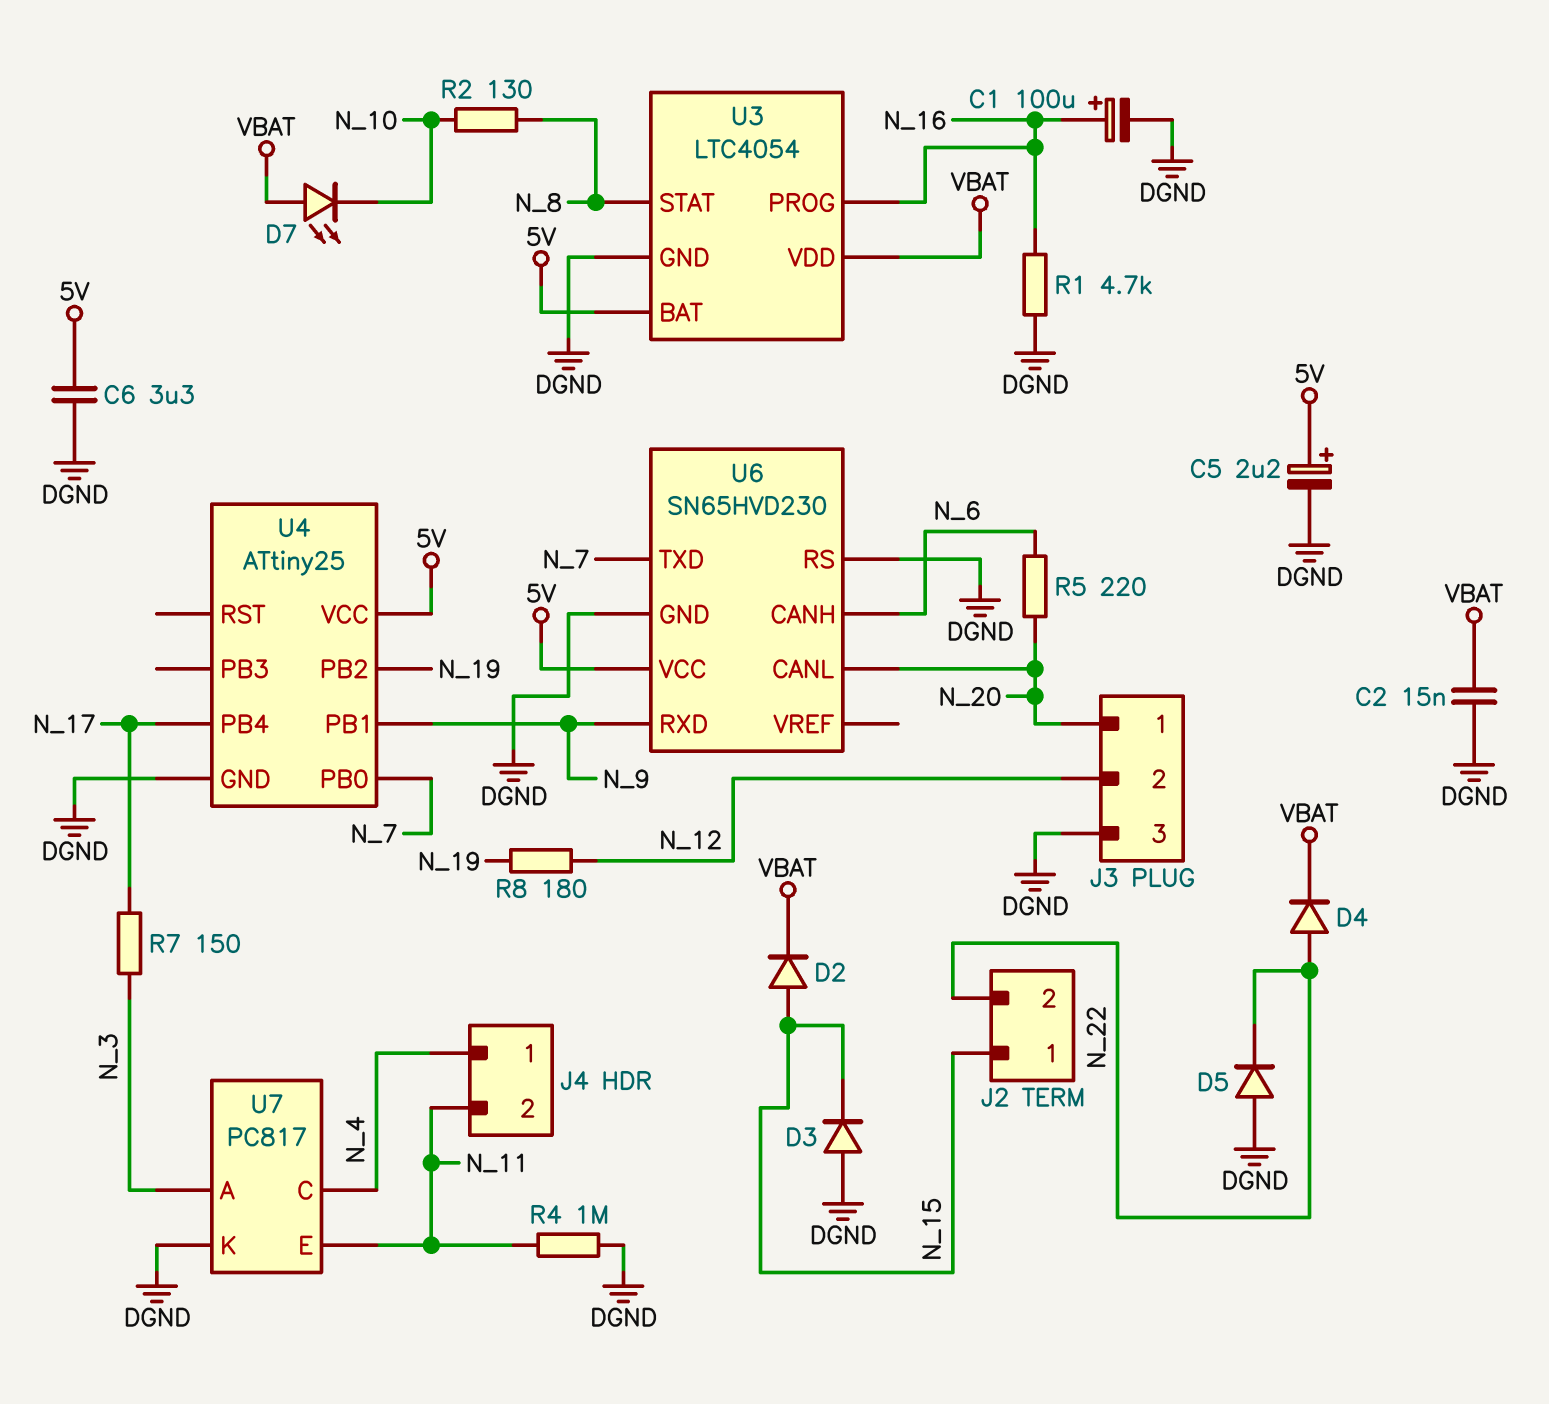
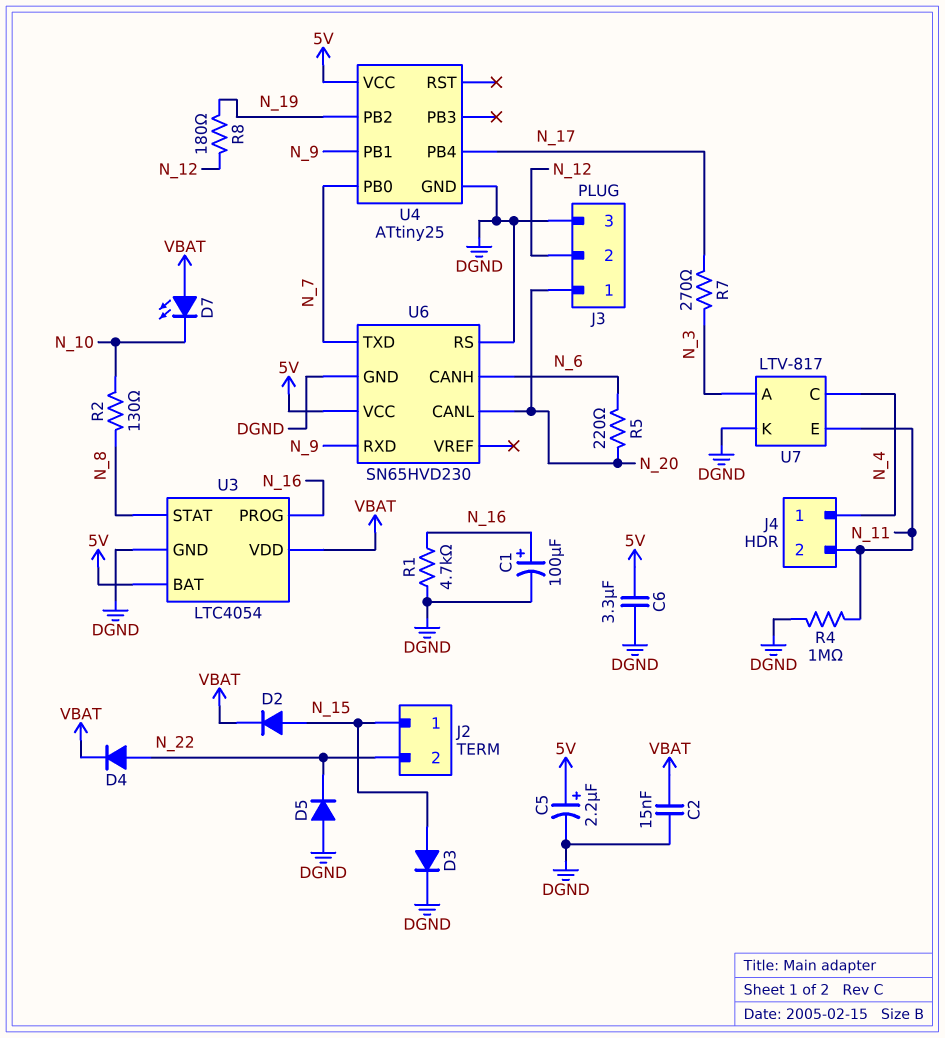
D3: diode (A DGND, K N_15) -> diode (A N_15, K DGND)
R7: 150 (N_3, N_17) -> 270 (N_3, N_17)
U7: PC817 -> LTV-817

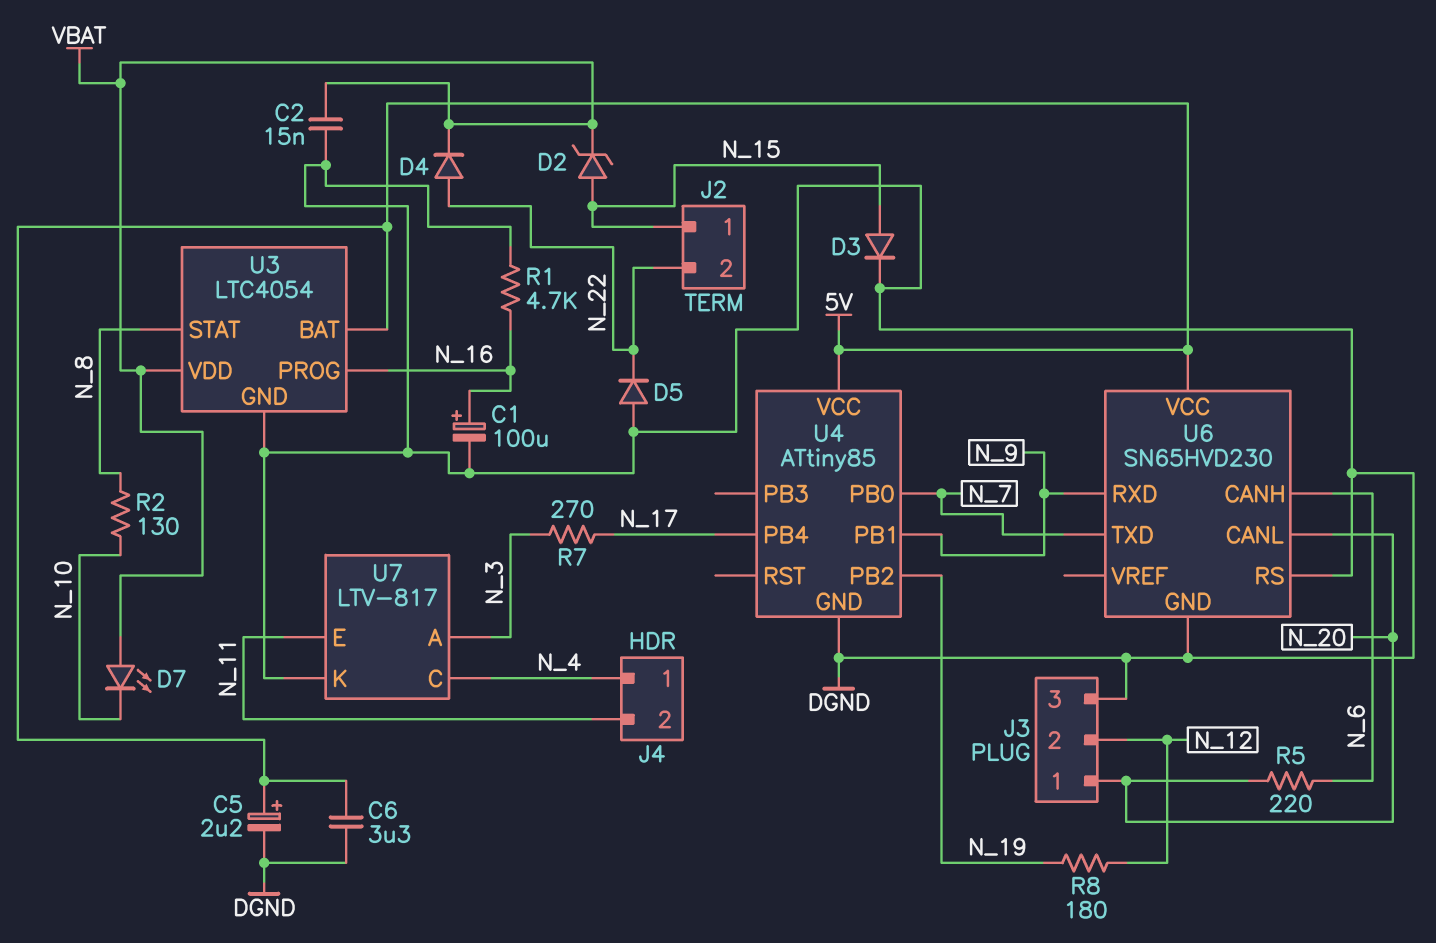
D2: diode (A N_15, K VBAT) -> zener (A N_15, K VBAT)
R4: 1M (DGND, N_11) -> none
U4: ATtiny25 -> ATtiny85

